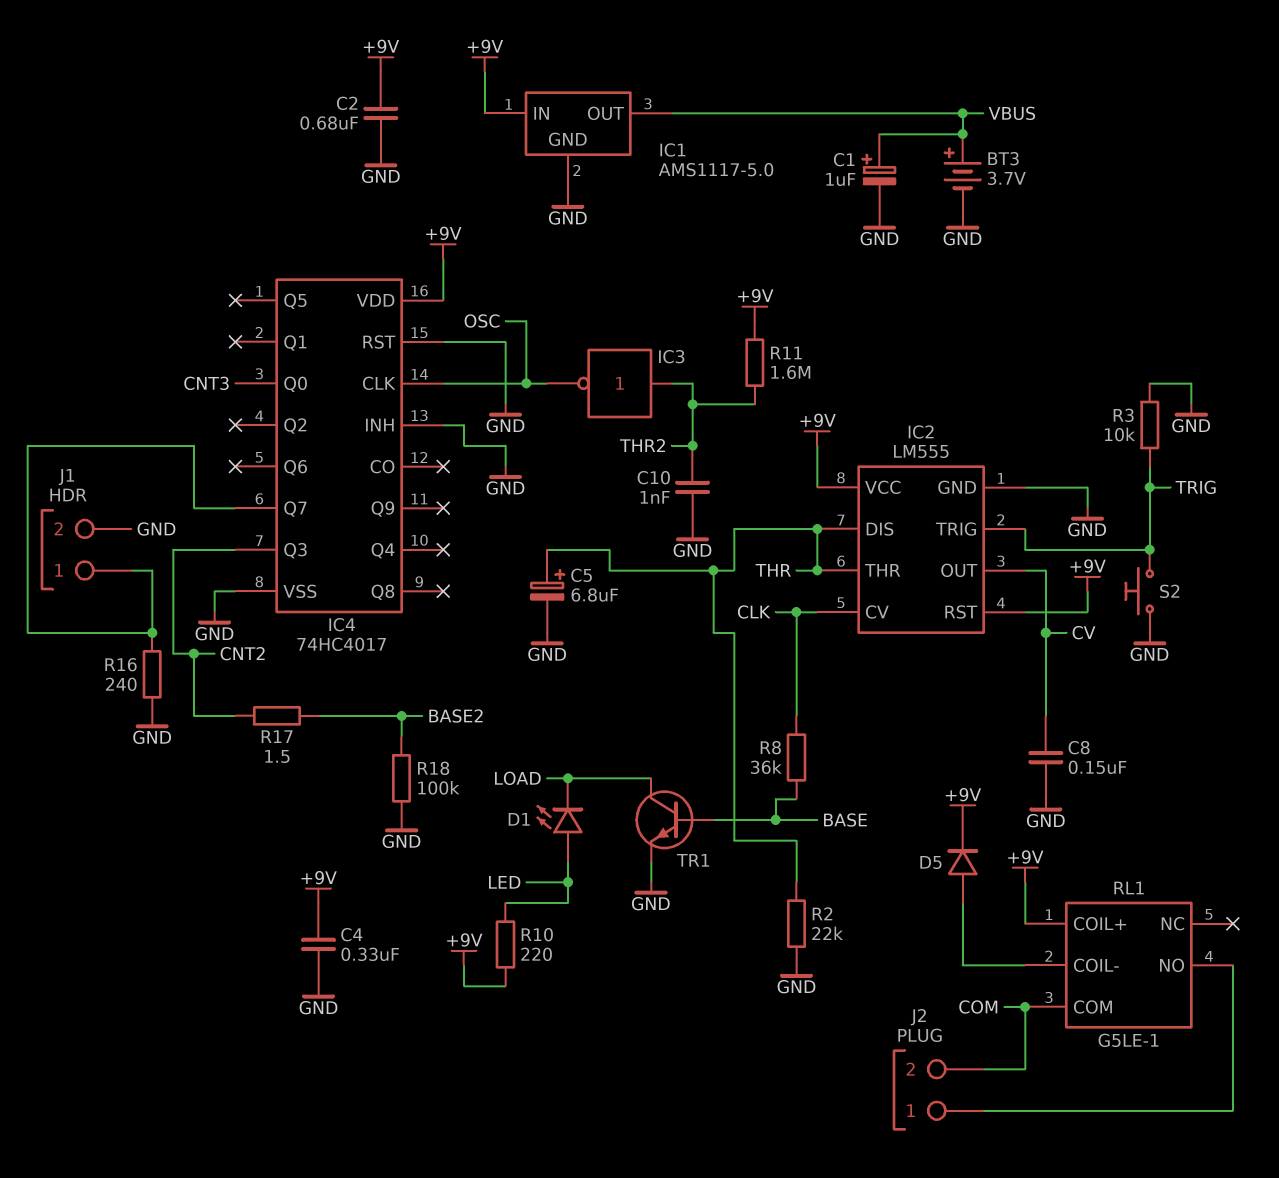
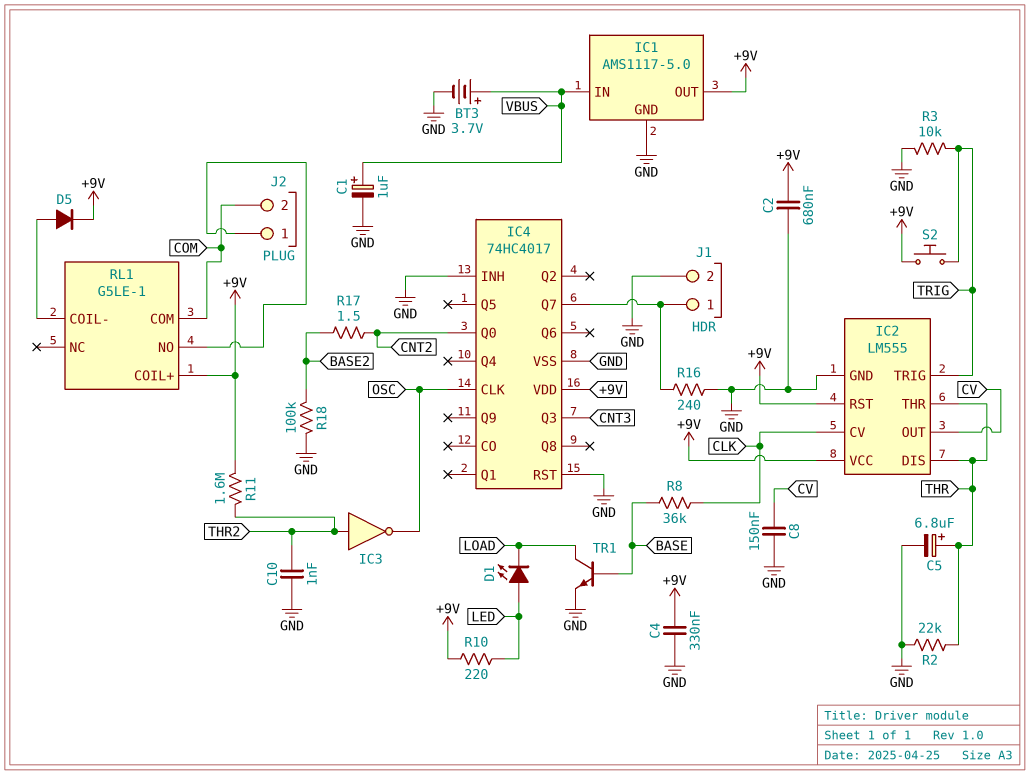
IC1 pin IN: +9V -> VBUS
IC1 pin OUT: VBUS -> +9V
IC4 pin Q0: CNT3 -> CNT2
IC4 pin Q3: CNT2 -> CNT3
S2: button (GND, TRIG) -> button (+9V, TRIG)

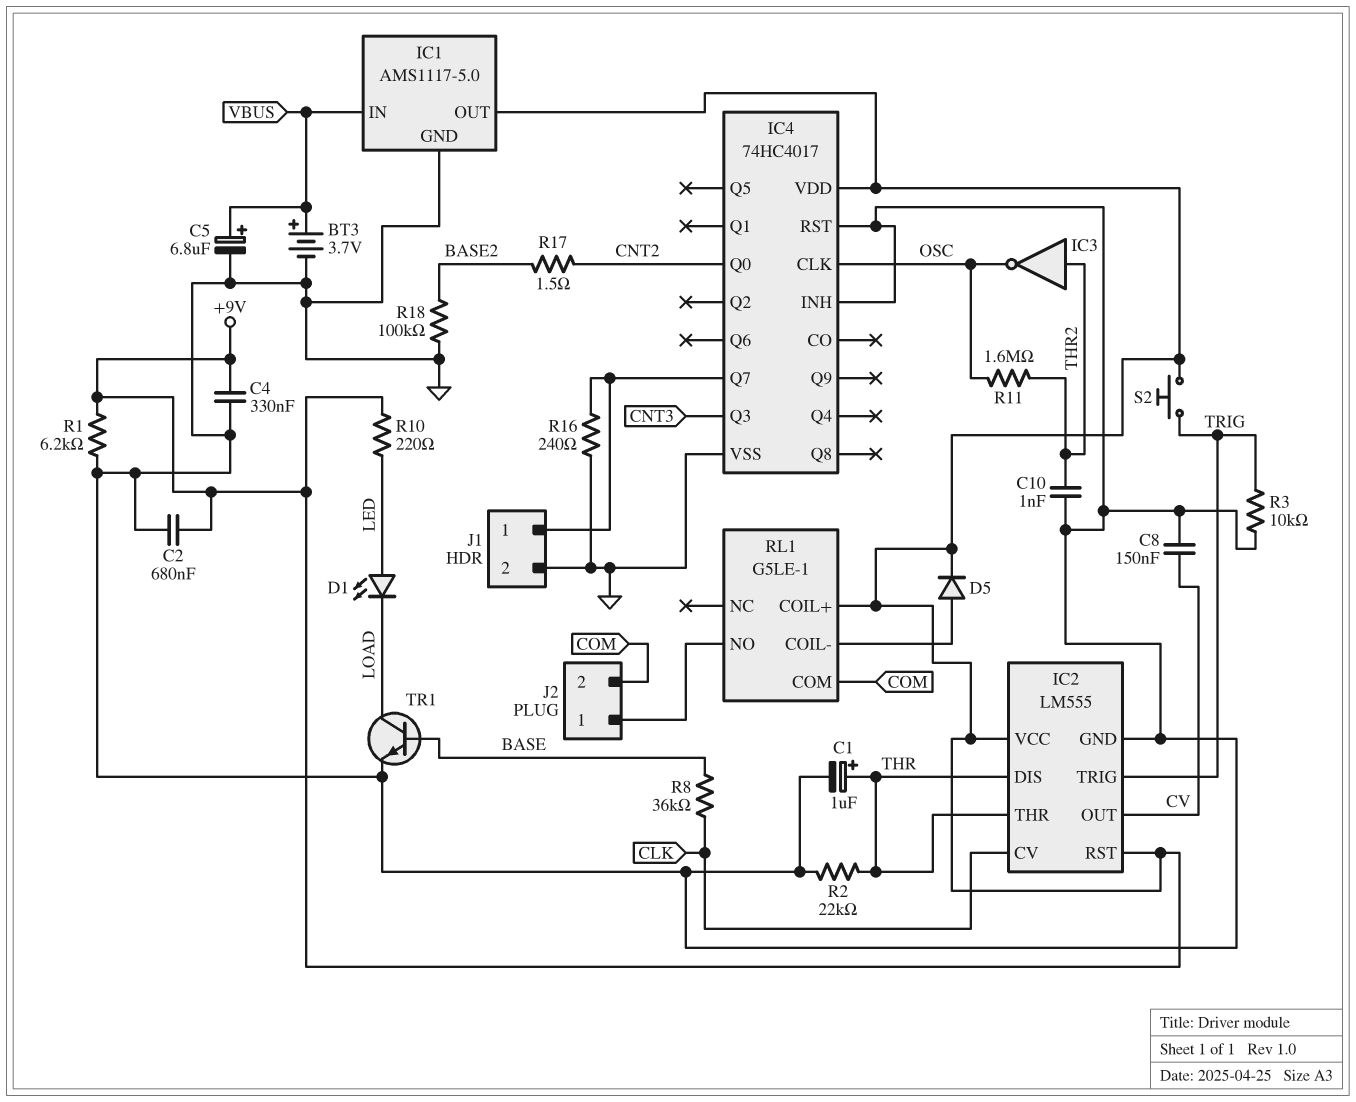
C1: 1uF (plus VBUS, minus GND) -> 1uF (plus THR, minus GND)
C5: 6.8uF (plus THR, minus GND) -> 6.8uF (plus VBUS, minus GND)
R1: none -> 6.2k (+9V, GND)
R11: 1.6M (+9V, THR2) -> 1.6M (OSC, THR2)

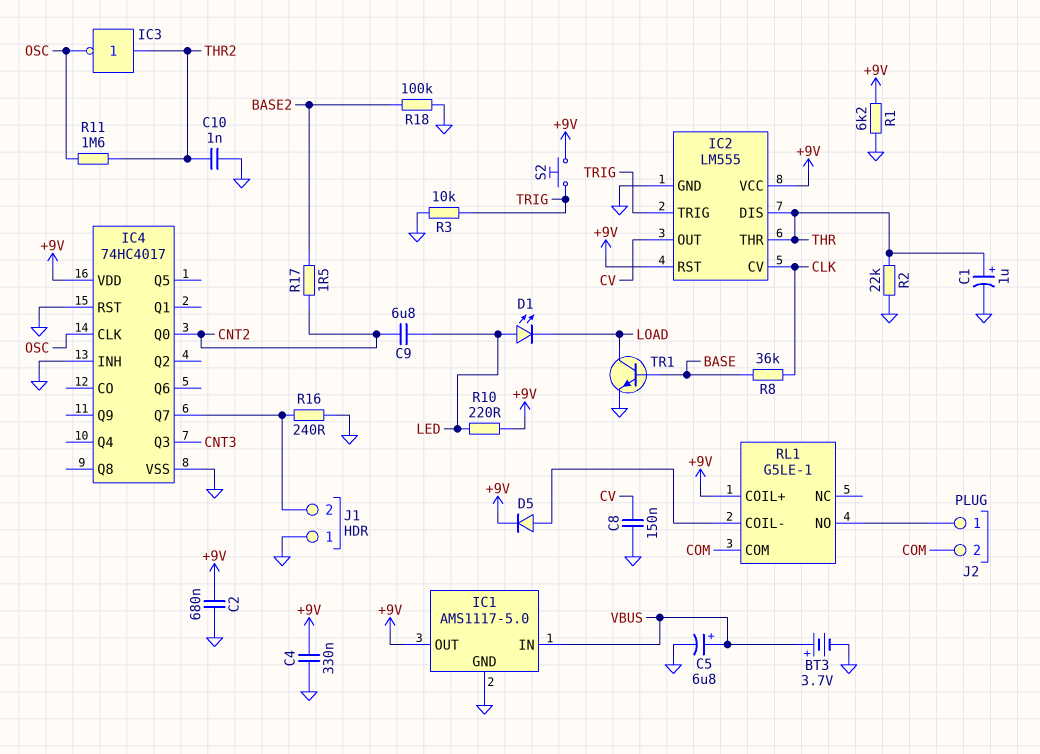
C9: none -> 6.8uF (CNT2, LED)
J1 pin 1: IC4/Q7 -> GND
J1 pin 2: GND -> IC4/Q7

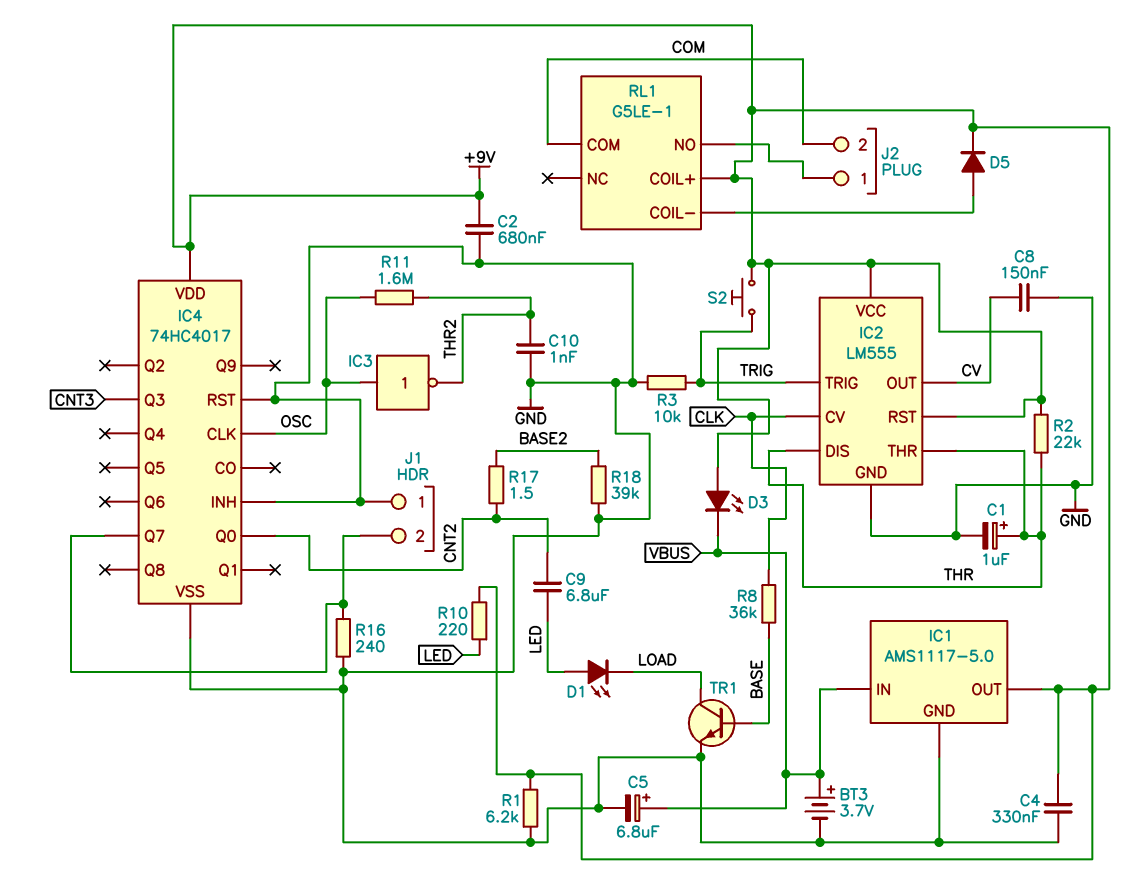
D3: none -> LED (A +9V, K VBUS)
IC3: NOT (in THR2, out OSC) -> NOT (in OSC, out THR2)
R2: 22k (GND, THR) -> 22k (+9V, THR)
R18: 100k (BASE2, GND) -> 39k (BASE2, GND)

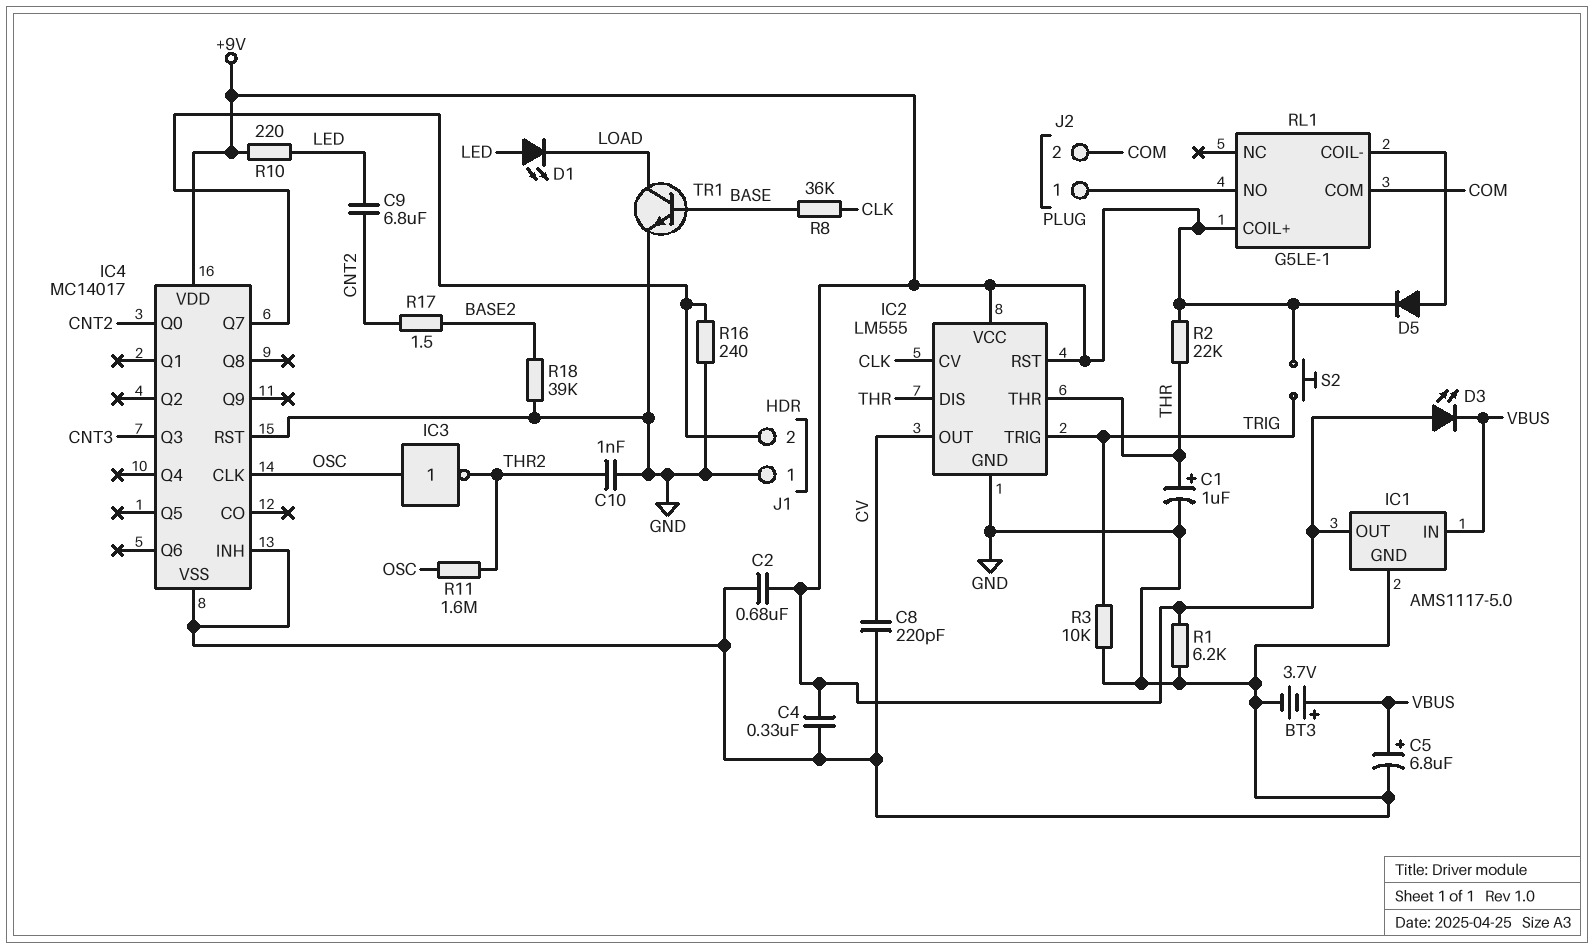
C8: 150nF (CV, GND) -> 220pF (CV, GND)
IC4: 74HC4017 -> MC14017

